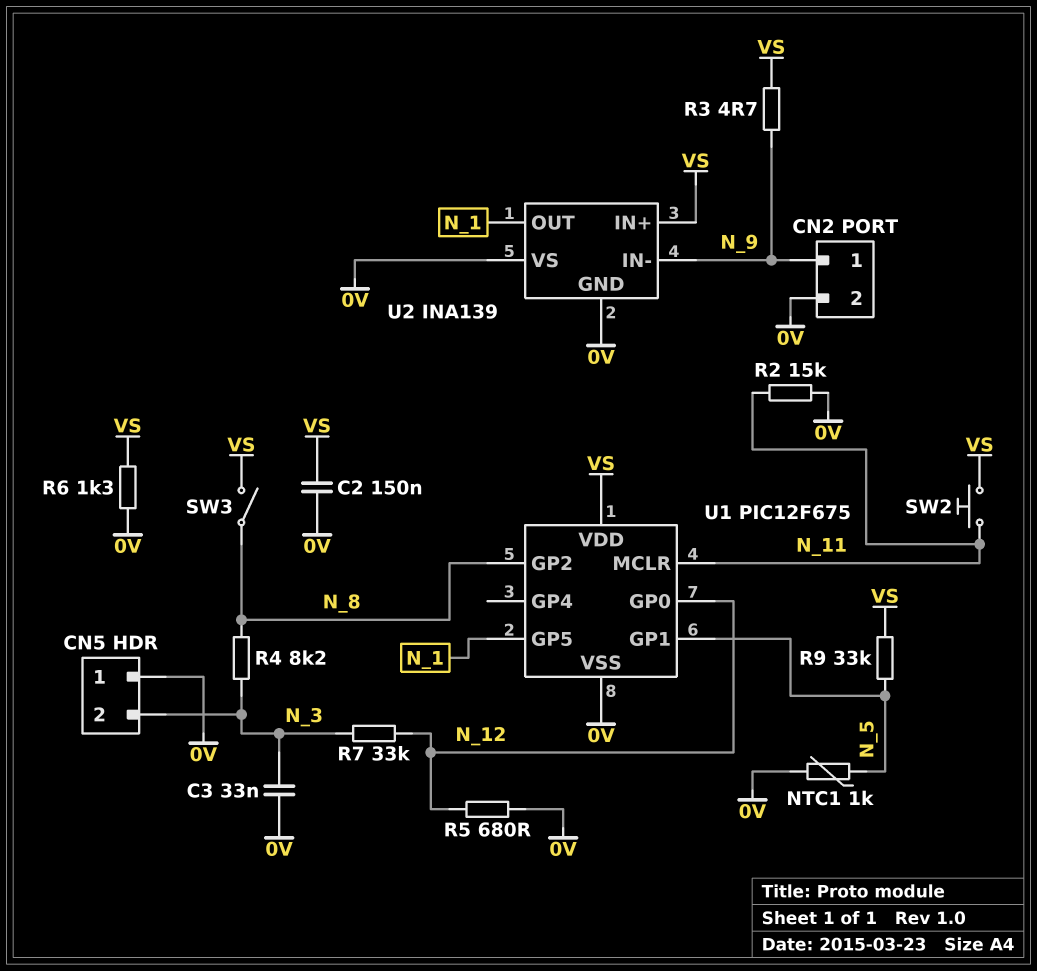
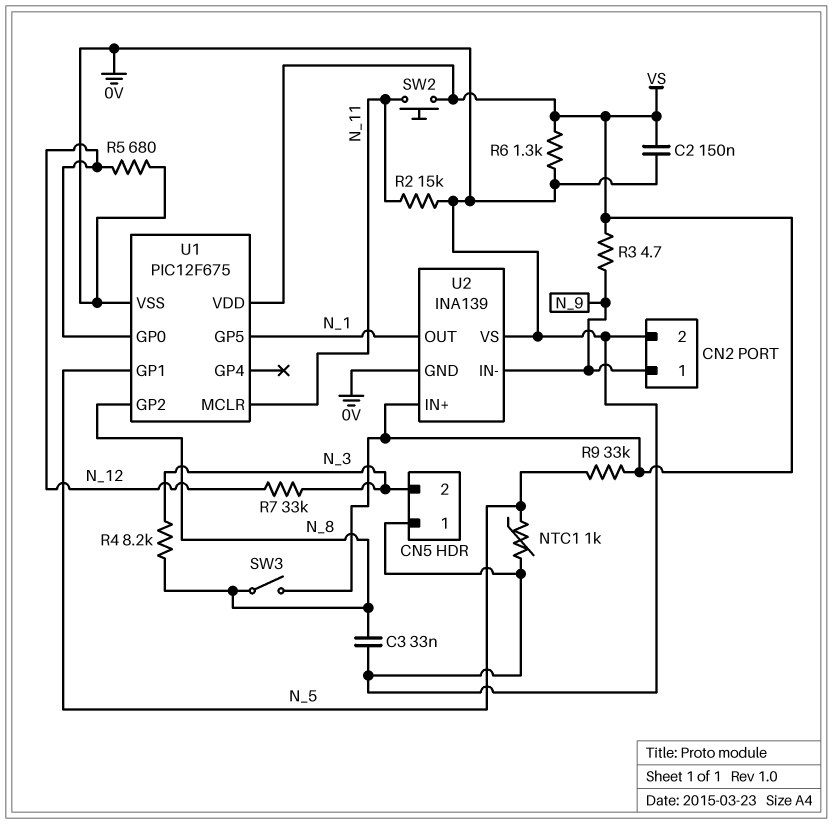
C3: 33nF (0V, N_3) -> 33nF (0V, N_8)

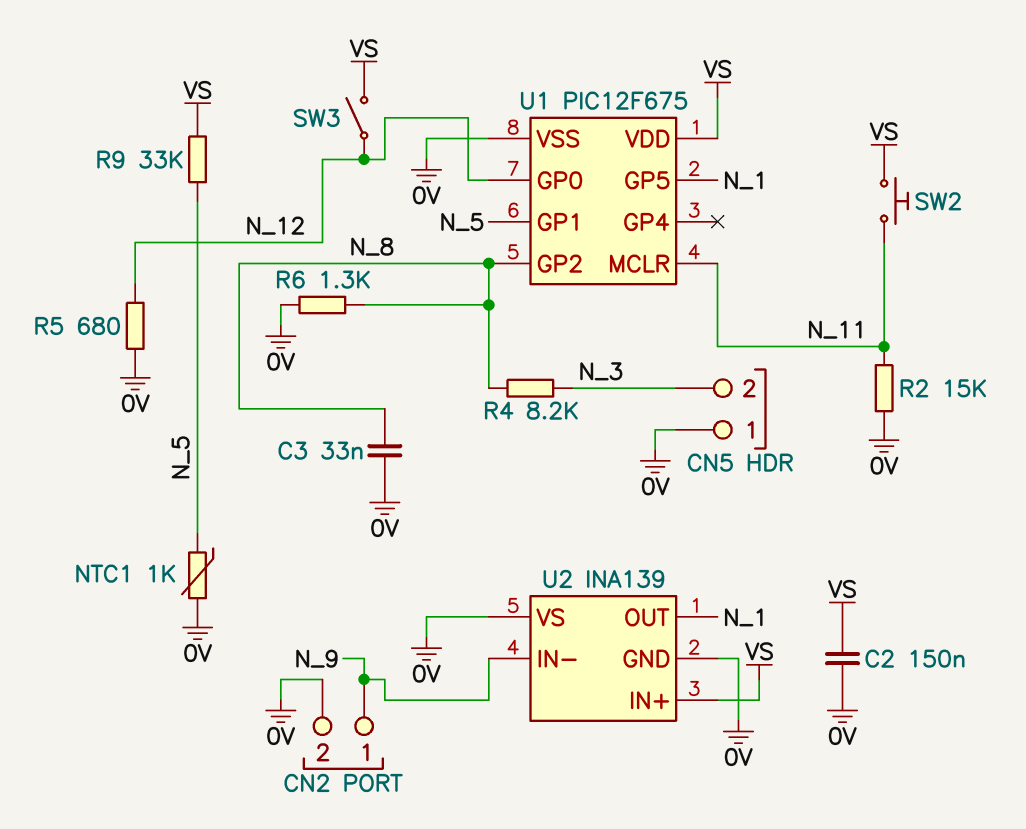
R3: 4.7 (N_9, VS) -> none
R6: 1.3k (0V, VS) -> 1.3k (0V, N_8)
R7: 33k (N_3, N_12) -> none
SW3: switch (N_8, VS) -> switch (N_12, VS)

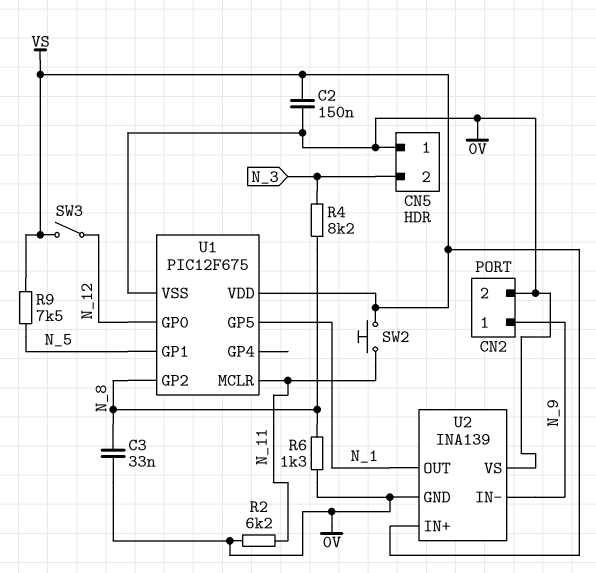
NTC1: 1k (0V, N_5) -> none
R2: 15k (0V, N_11) -> 6.2k (0V, N_11)
R5: 680 (0V, N_12) -> none
R9: 33k (N_5, VS) -> 7.5k (N_5, VS)

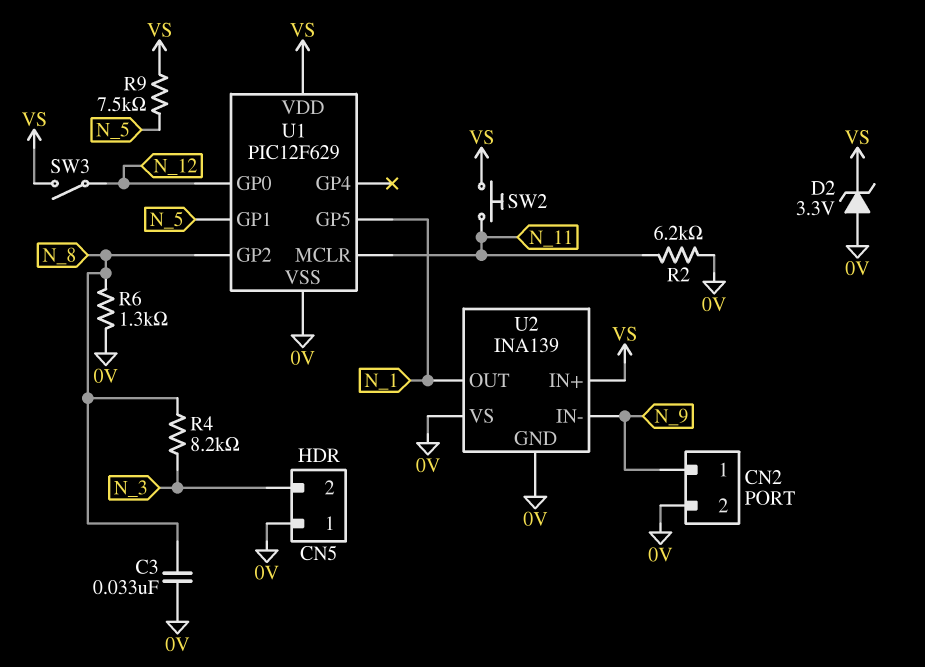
C2: 150nF (0V, VS) -> none
D2: none -> zener 3.3V (A 0V, K VS)
U1: PIC12F675 -> PIC12F629

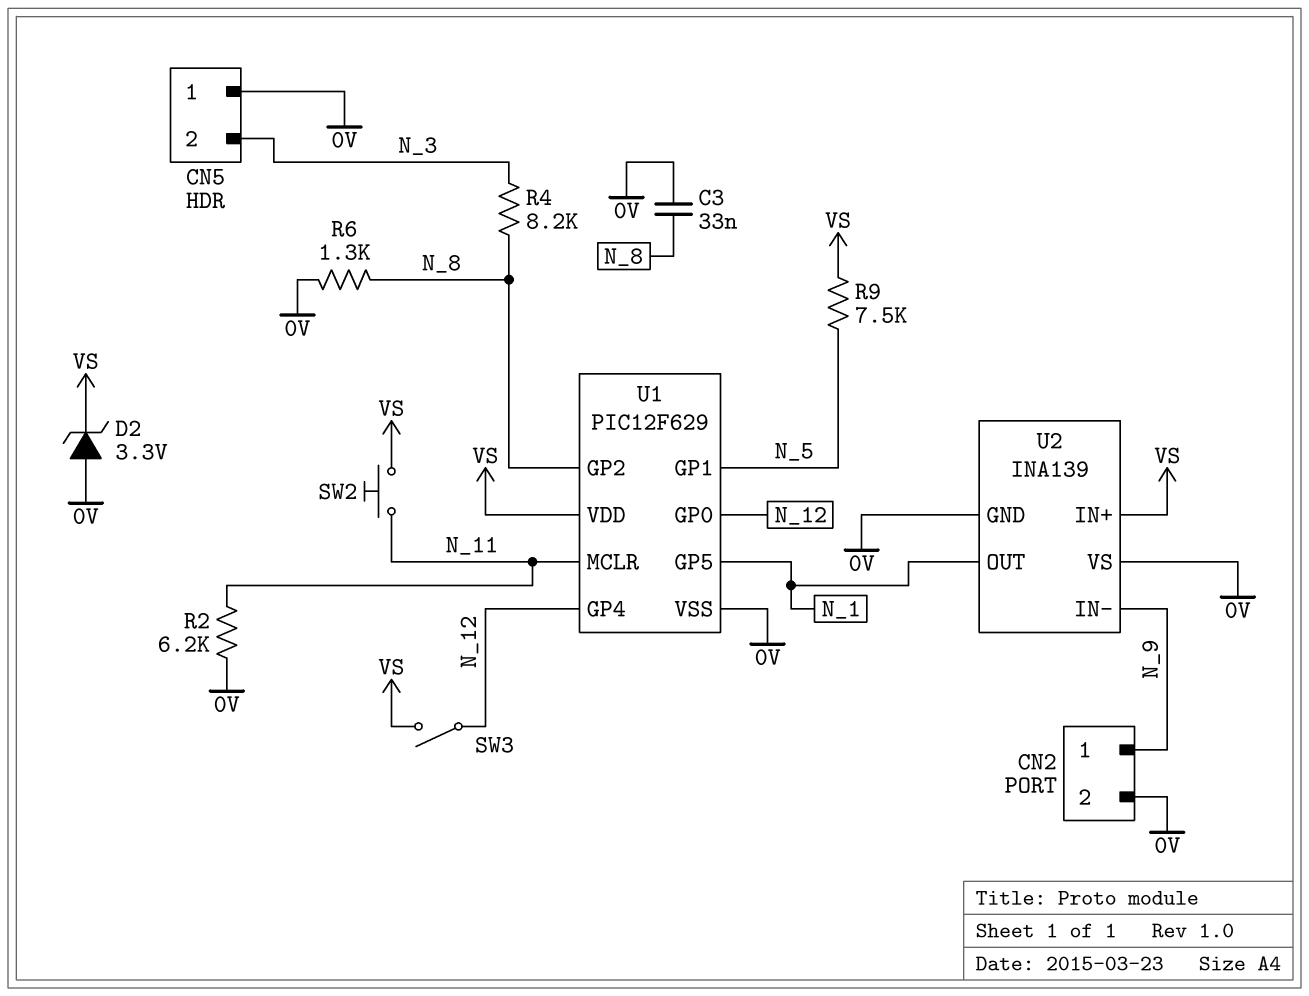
U1 pin GP4: none -> N_12

